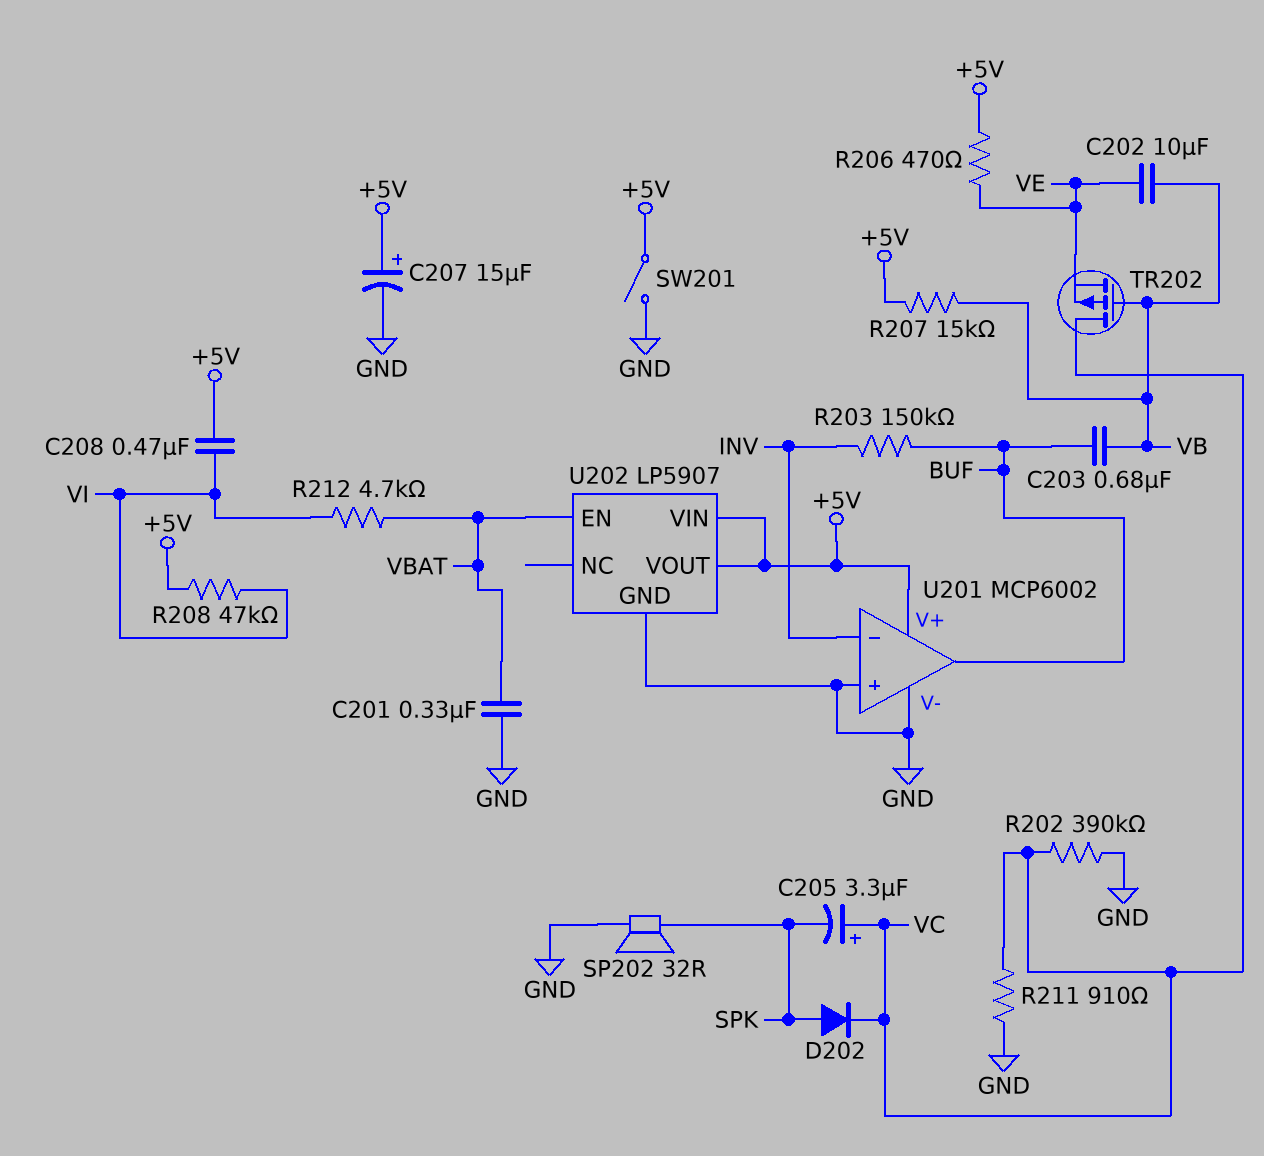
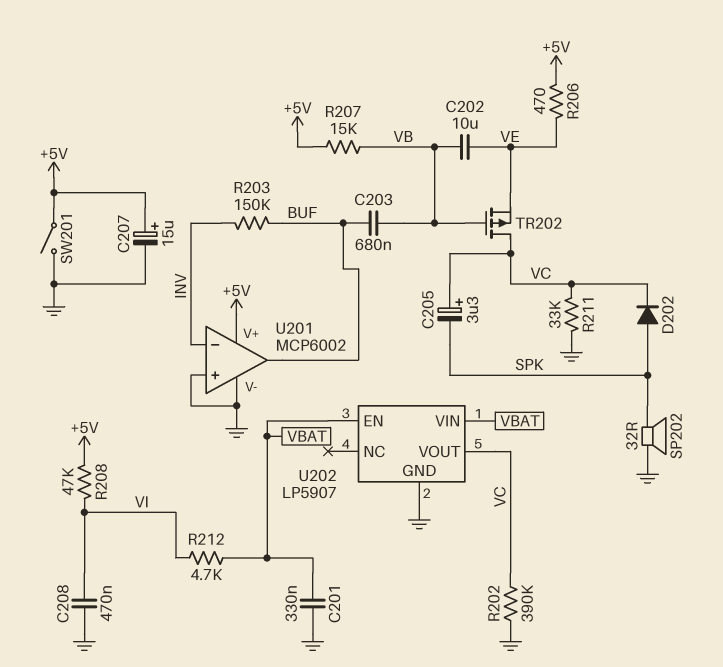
C208: 470nF (+5V, VI) -> 470nF (GND, VI)
R211: 910 (GND, VC) -> 33k (GND, VC)
U202 pin VIN: +5V -> VBAT
U202 pin VOUT: +5V -> VC

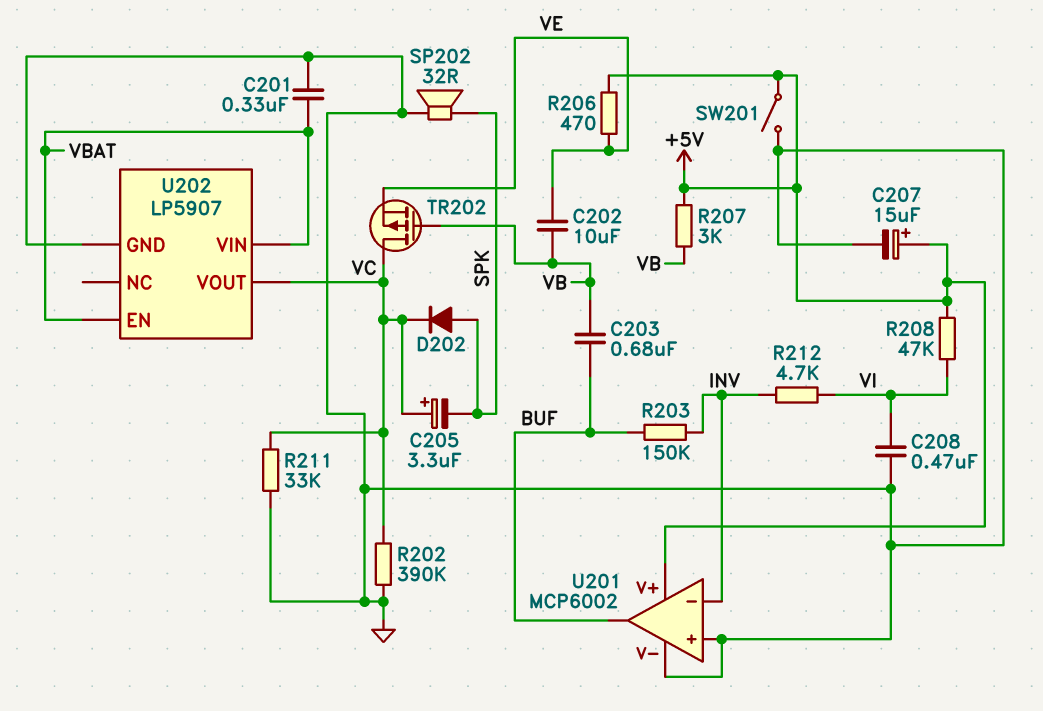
R207: 15k (+5V, VB) -> 3k (+5V, VB)
R212: 4.7k (VBAT, VI) -> 4.7k (INV, VI)

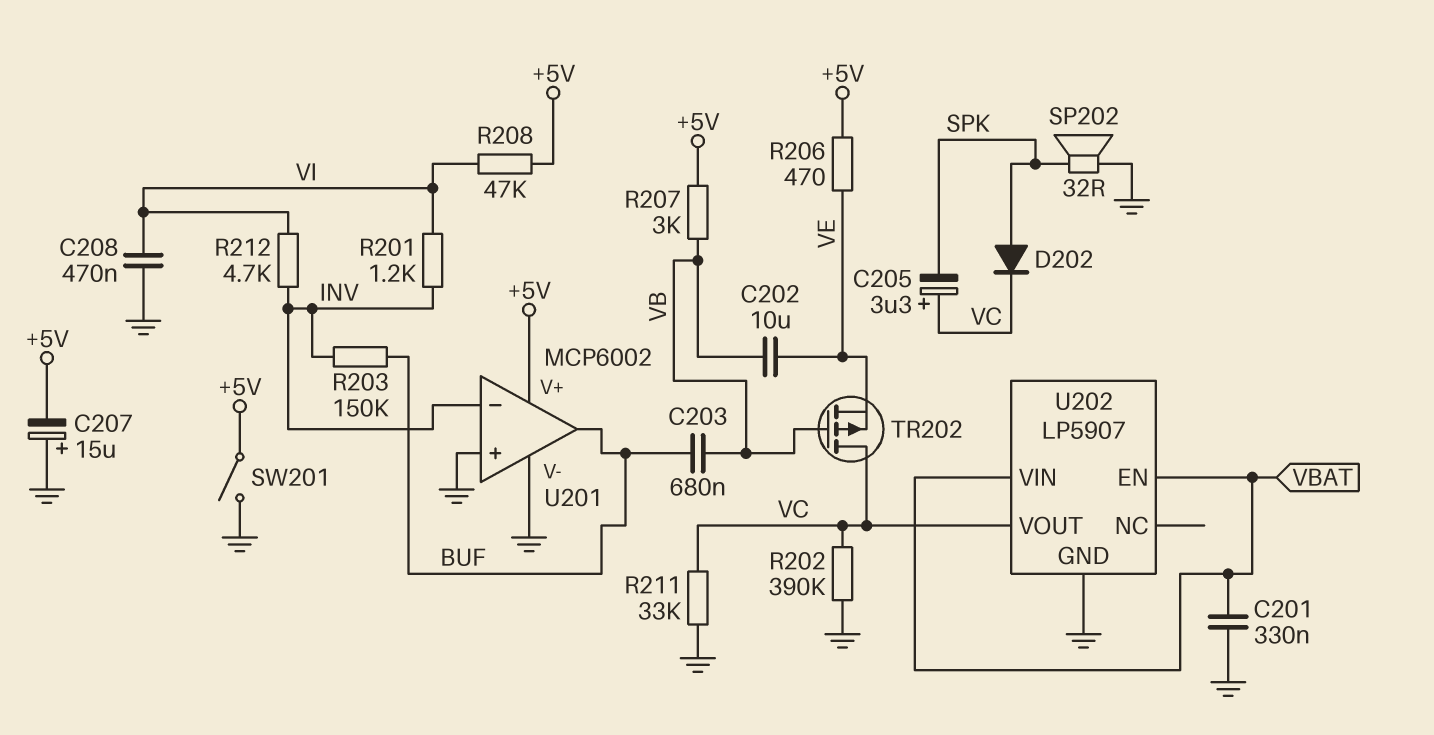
C207: 15uF (plus +5V, minus GND) -> 15uF (plus GND, minus +5V)
R201: none -> 1.2k (INV, VI)

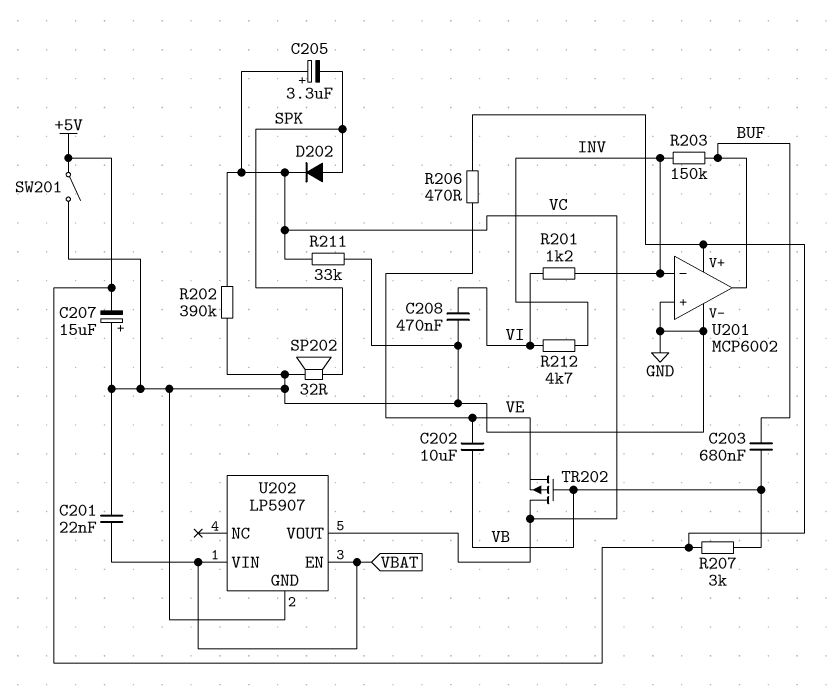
C201: 330nF (GND, VBAT) -> 22nF (GND, VBAT)
R208: 47k (+5V, VI) -> none

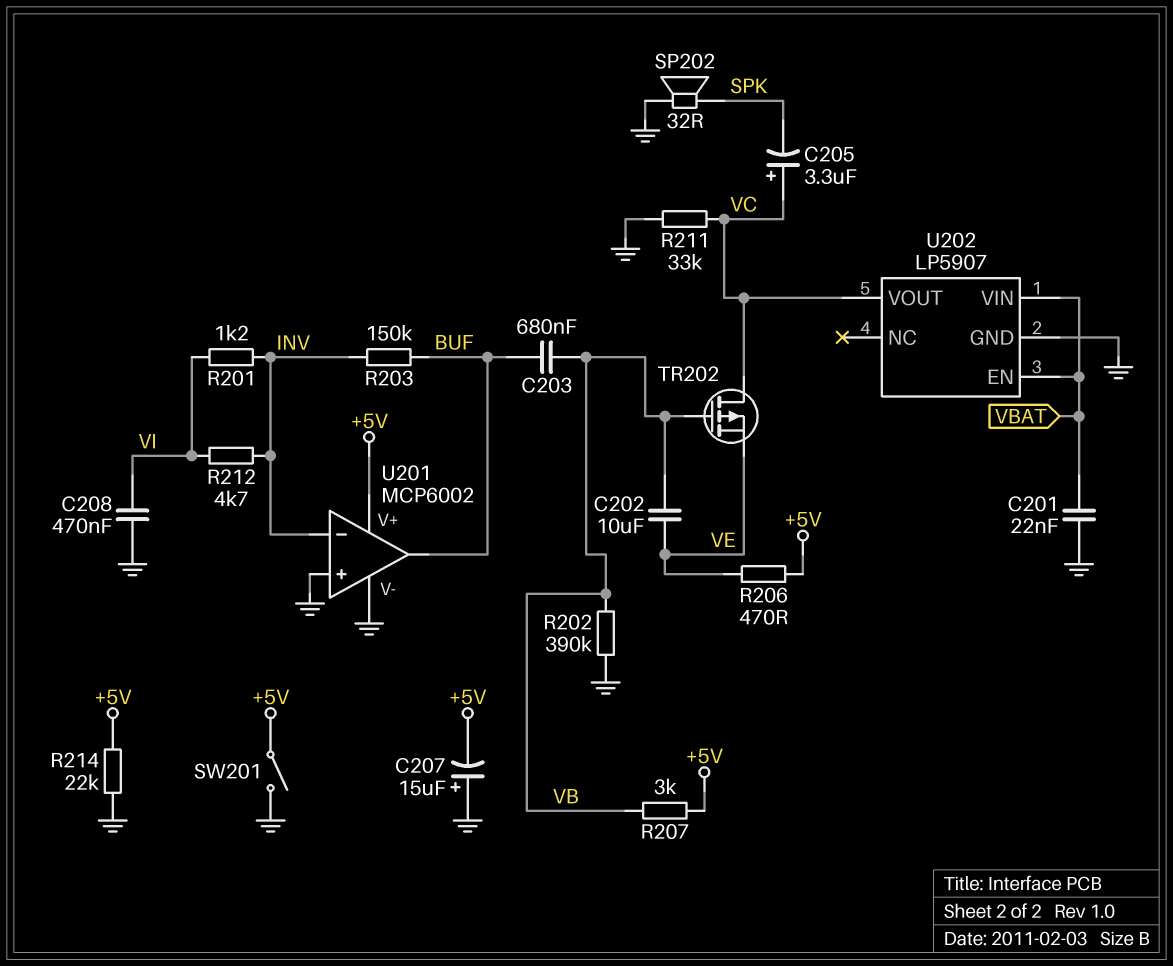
D202: diode (A SPK, K VC) -> none
R202: 390k (GND, VC) -> 390k (GND, VB)
R214: none -> 22k (+5V, GND)

